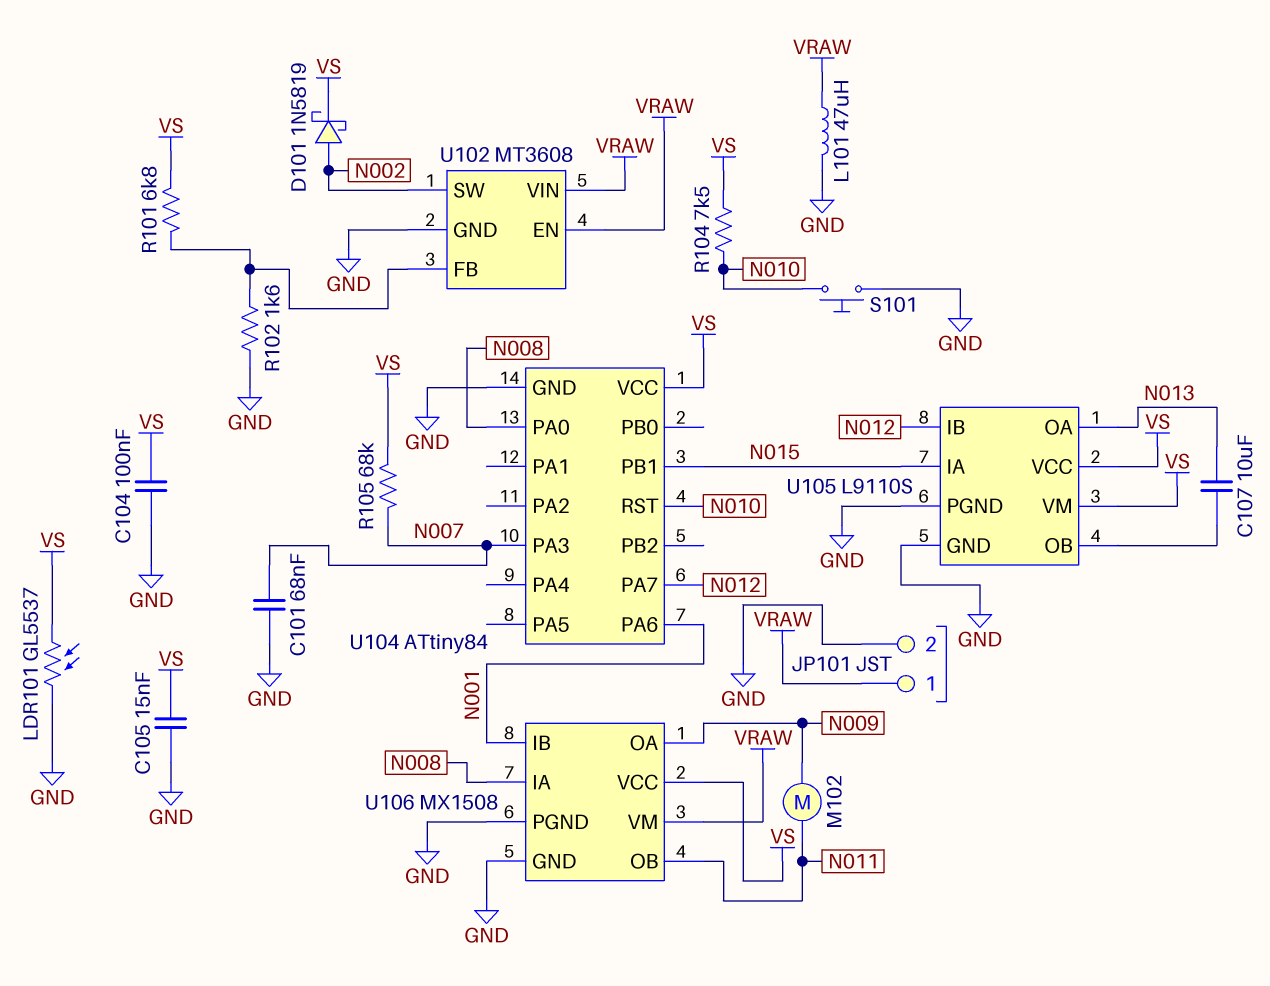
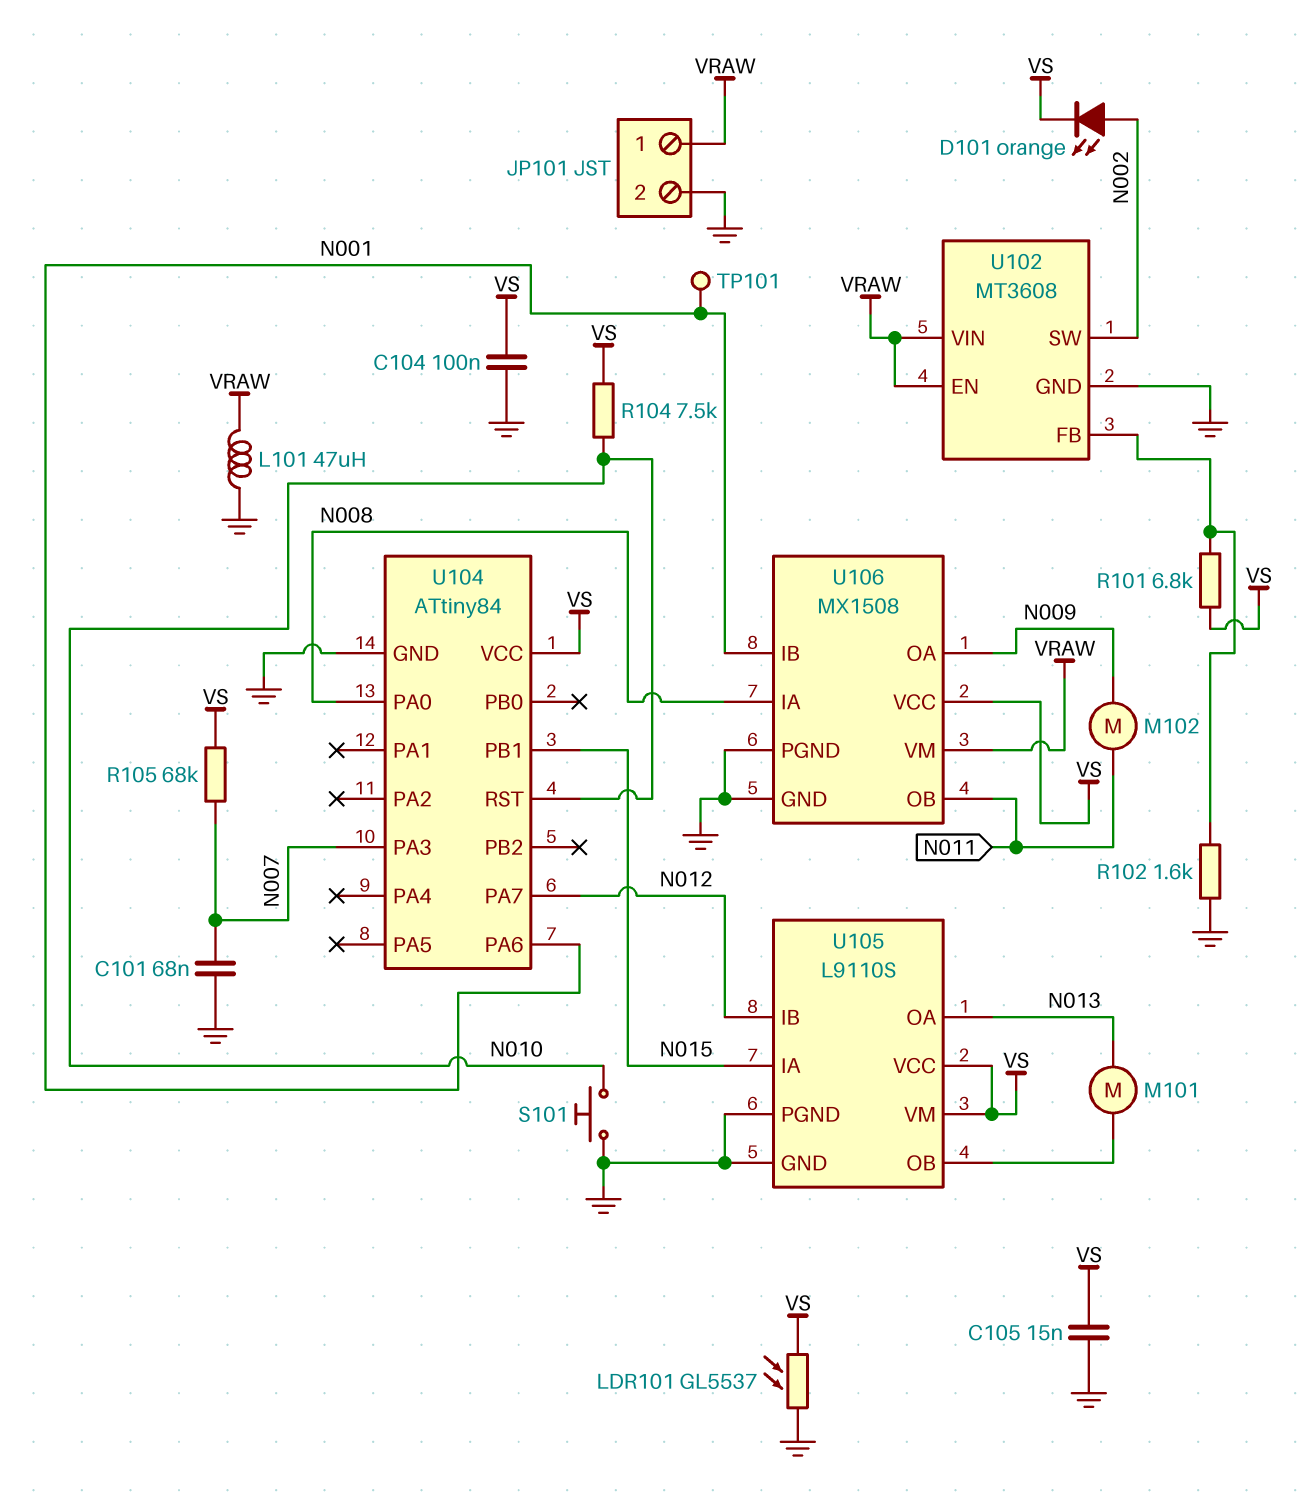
C107: 10uF (N013, U105/OB) -> none
D101: schottky 1N5819 (A N002, K VS) -> LED orange (A N002, K VS)
M101: none -> motor (N013, U105/OB)
TP101: none -> test point (N001)

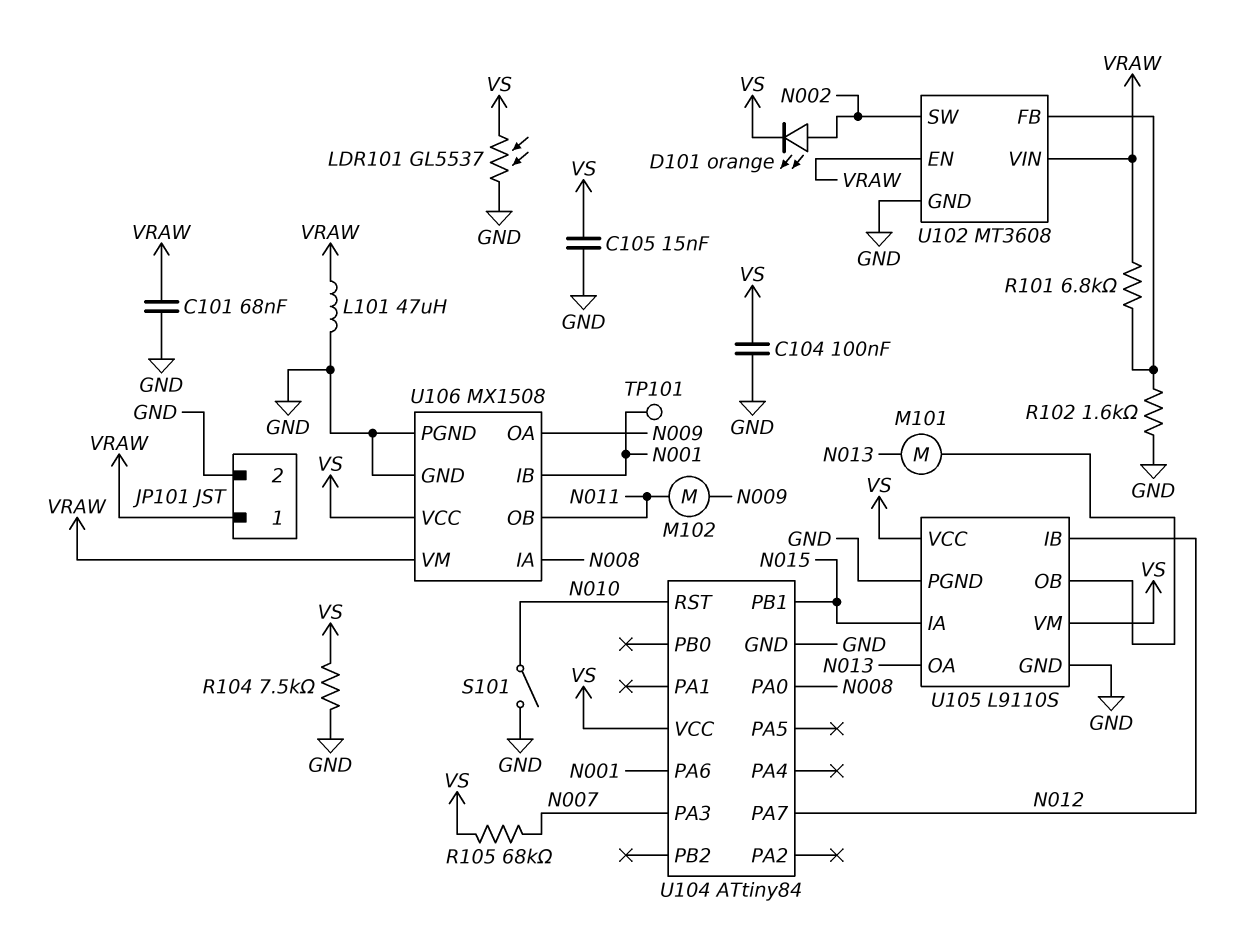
C101: 68nF (GND, N007) -> 68nF (GND, VRAW)
R101: 6.8k (U102/FB, VS) -> 6.8k (U102/FB, VRAW)
R104: 7.5k (N010, VS) -> 7.5k (GND, VS)
S101: button (GND, N010) -> switch (GND, N010)

